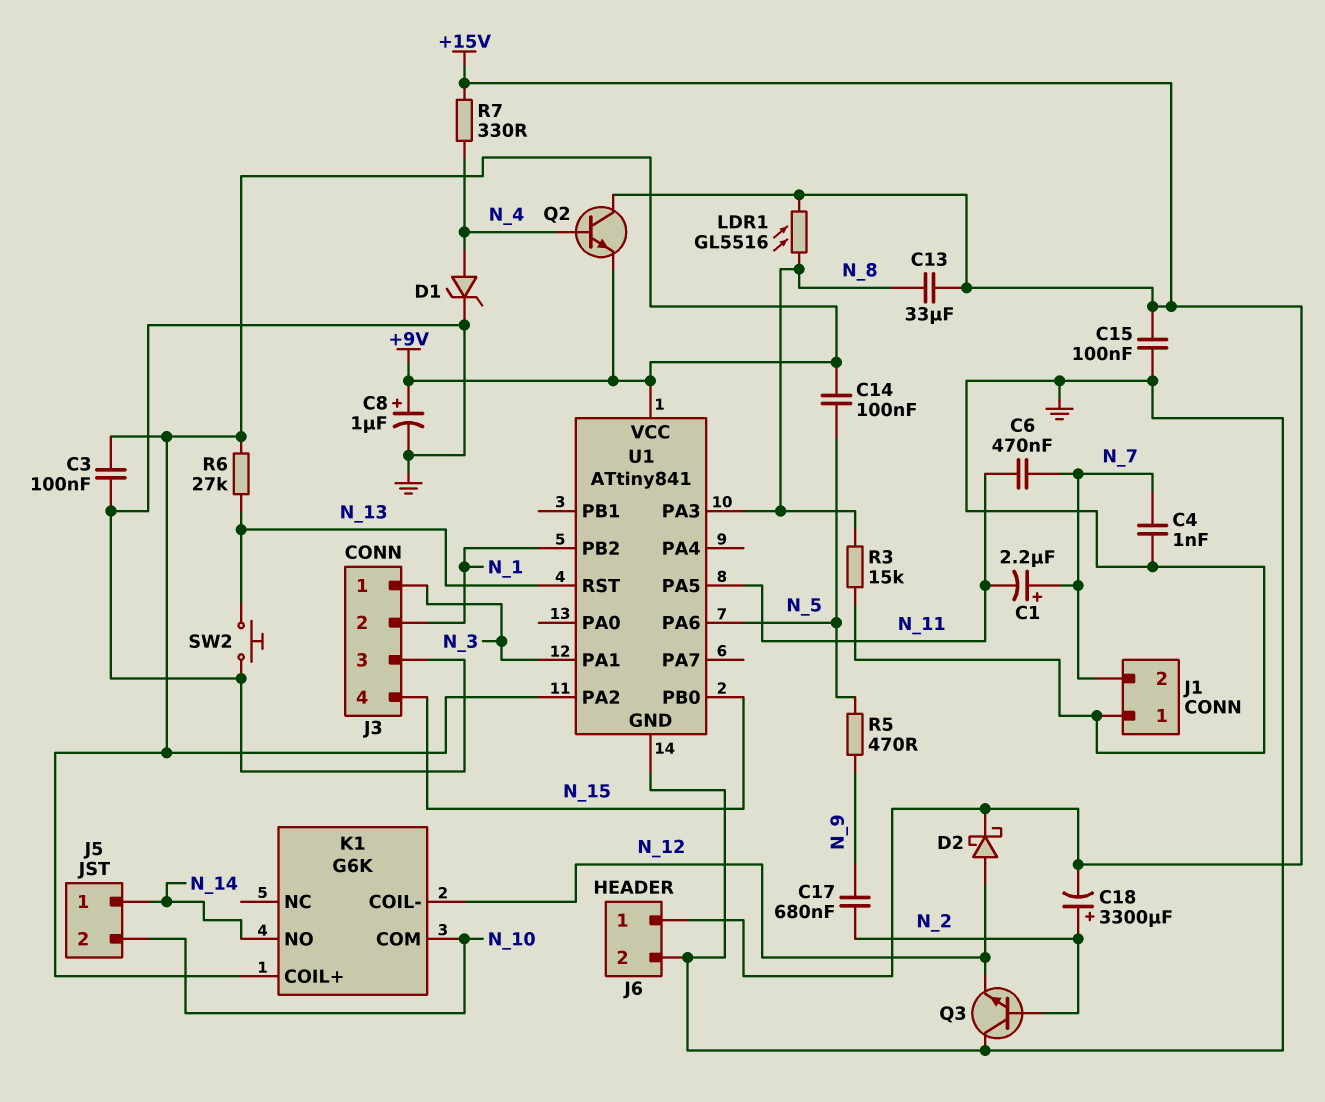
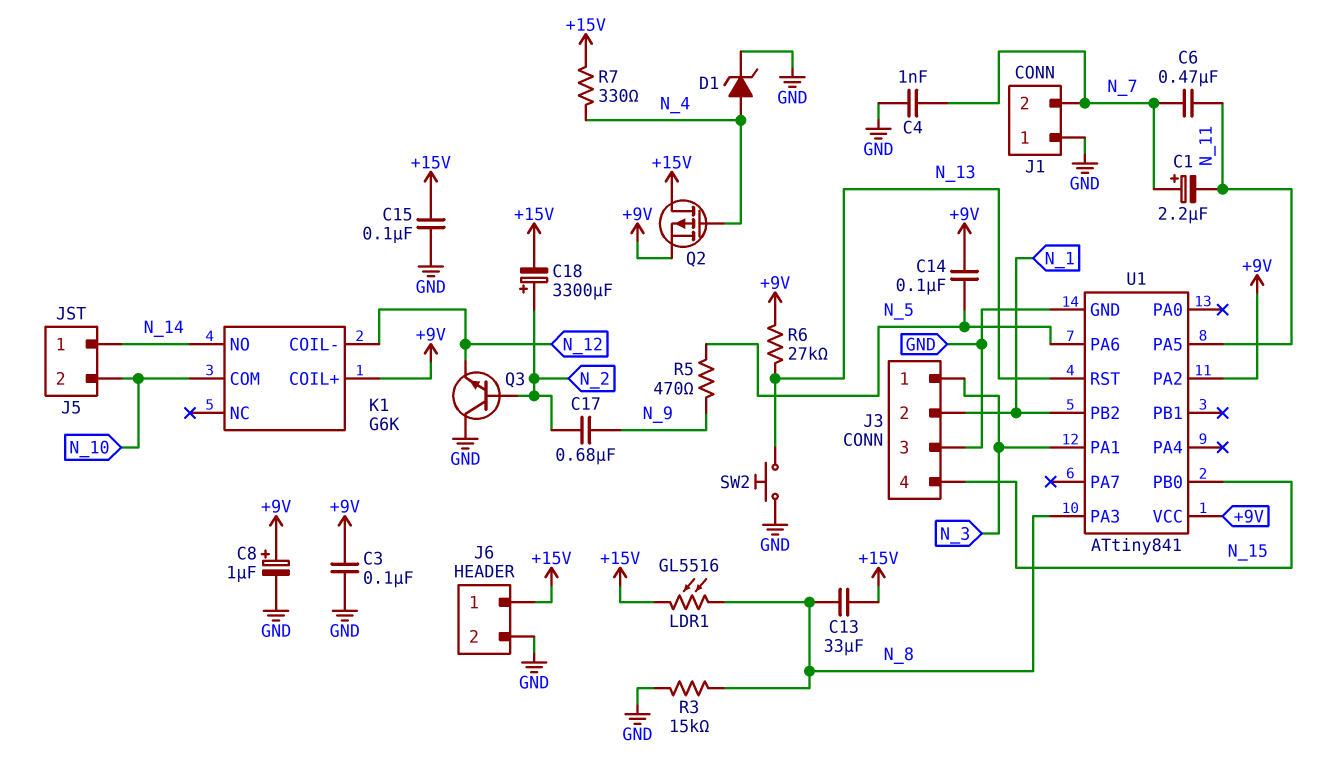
D2: schottky (A N_12, K +15V) -> none
Q2: NPN (B N_4, C +15V, E +9V) -> PMOS (G N_4, D +15V, S +9V)

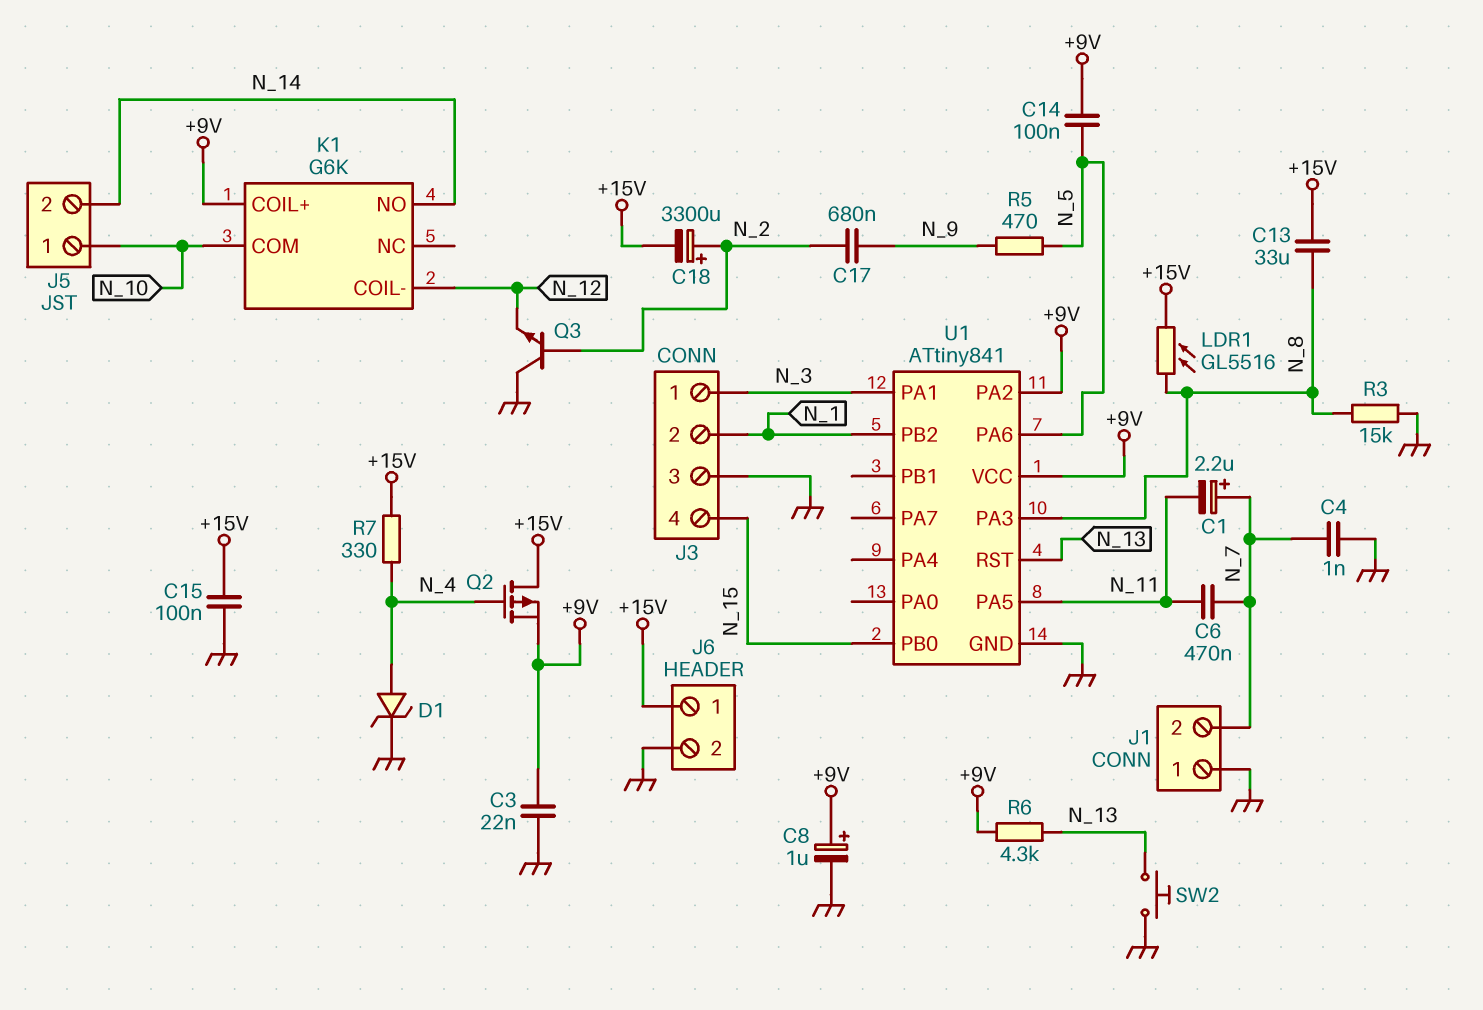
C3: 100nF (+9V, GND) -> 22nF (+9V, GND)
J5 pin 1: N_14 -> N_10
J5 pin 2: N_10 -> N_14
R6: 27k (+9V, N_13) -> 4.3k (+9V, N_13)

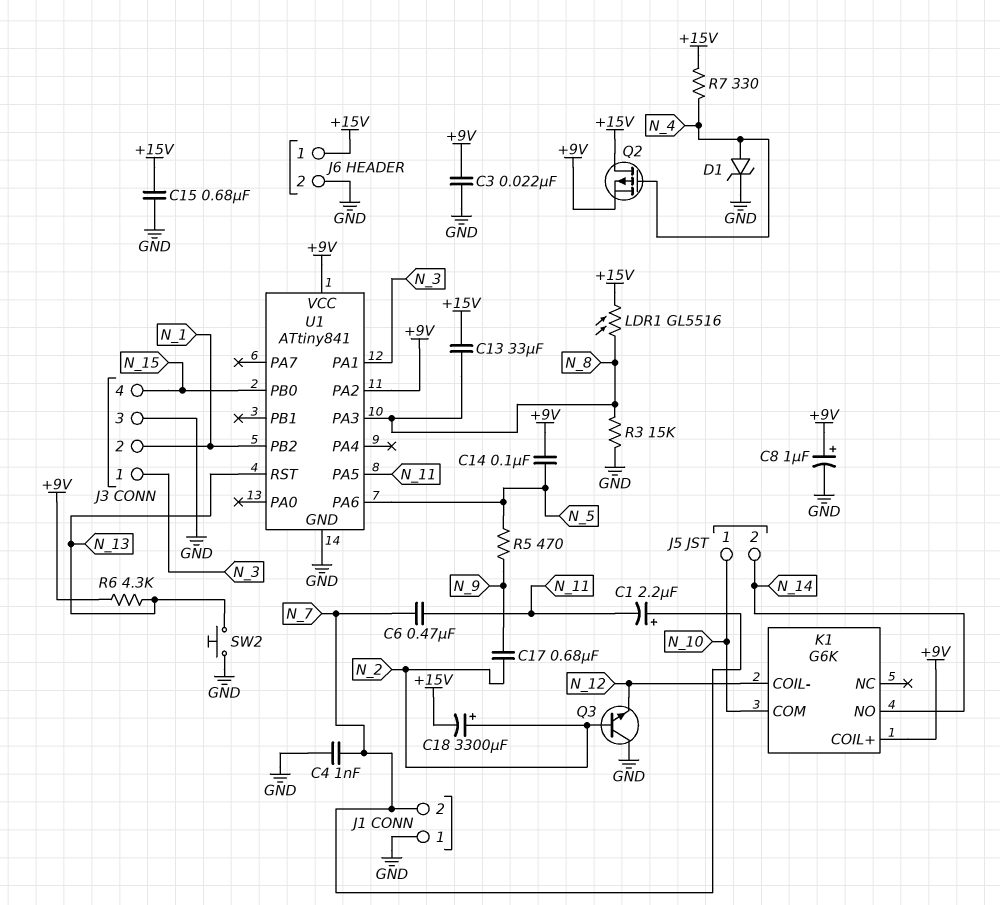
C15: 100nF (+15V, GND) -> 680nF (+15V, GND)

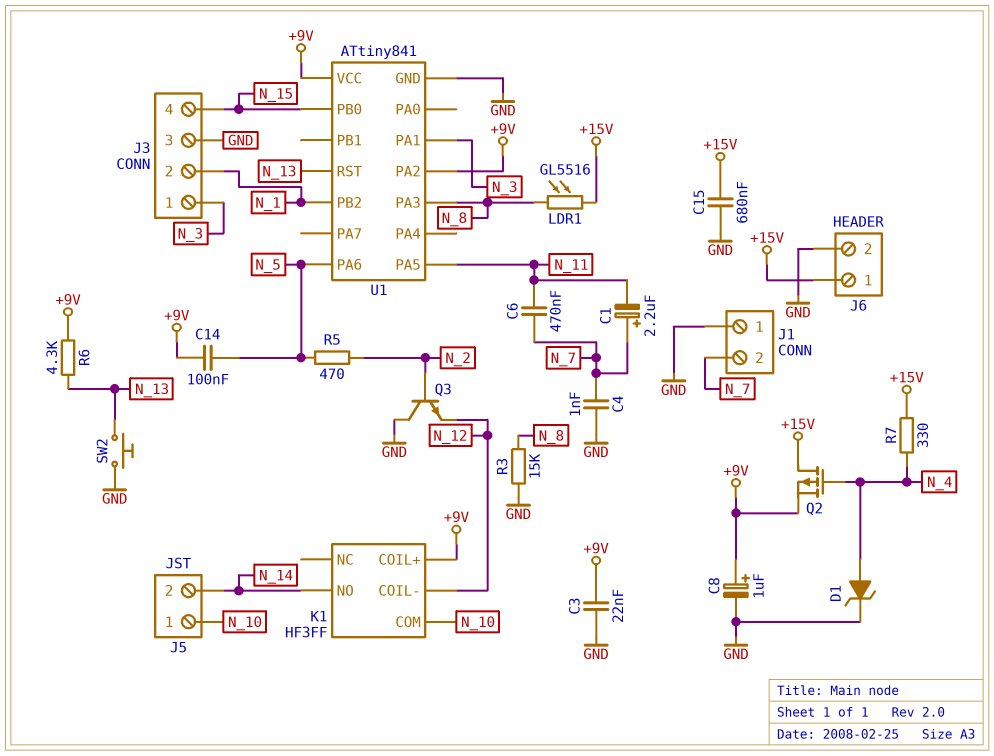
C13: 33uF (+15V, N_8) -> none
C17: 680nF (N_2, N_9) -> none
C18: 3300uF (plus N_2, minus +15V) -> none
K1: G6K -> HF3FF
R5: 470 (N_5, N_9) -> 470 (N_2, N_5)

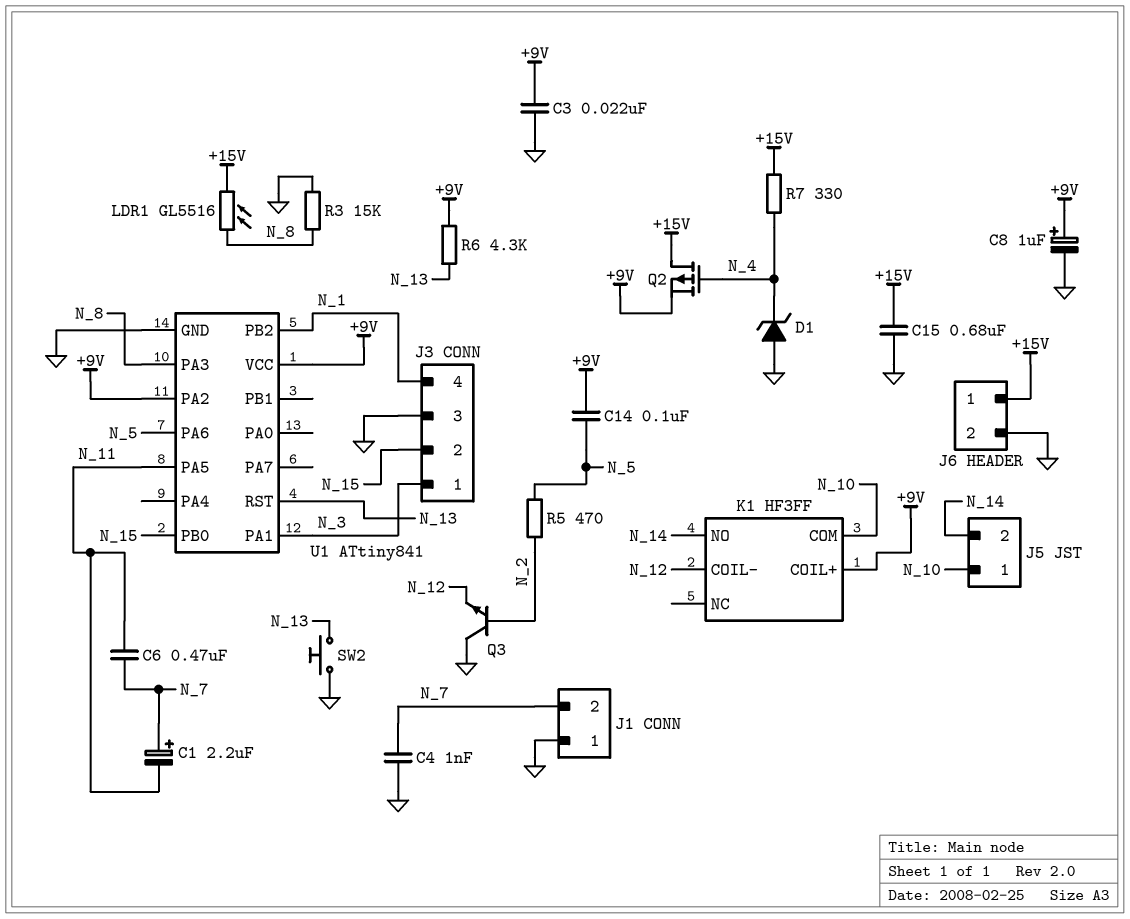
D1: zener (A N_4, K GND) -> zener (A GND, K N_4)
J3 pin 2: N_1 -> N_15
J3 pin 4: N_15 -> N_1

